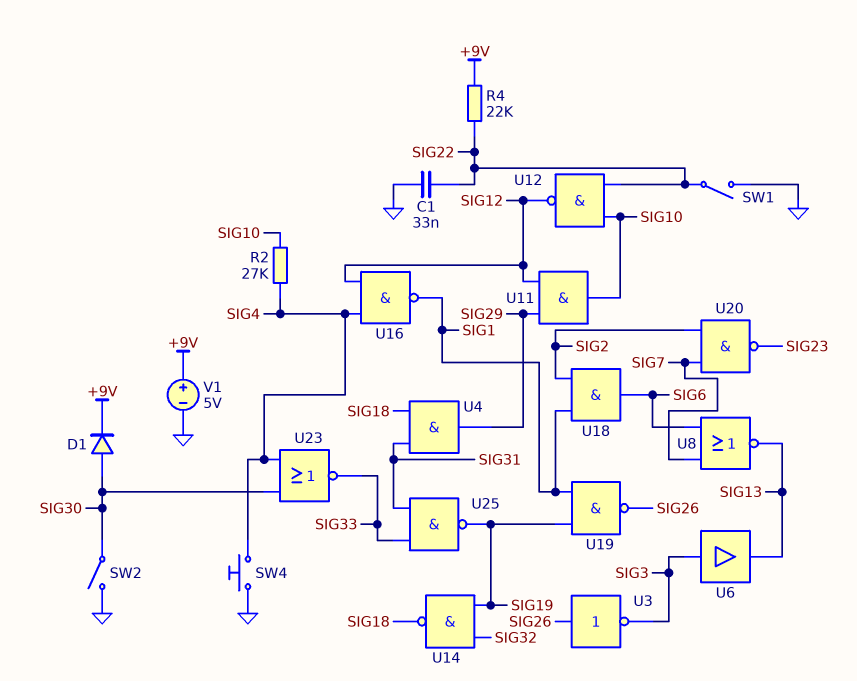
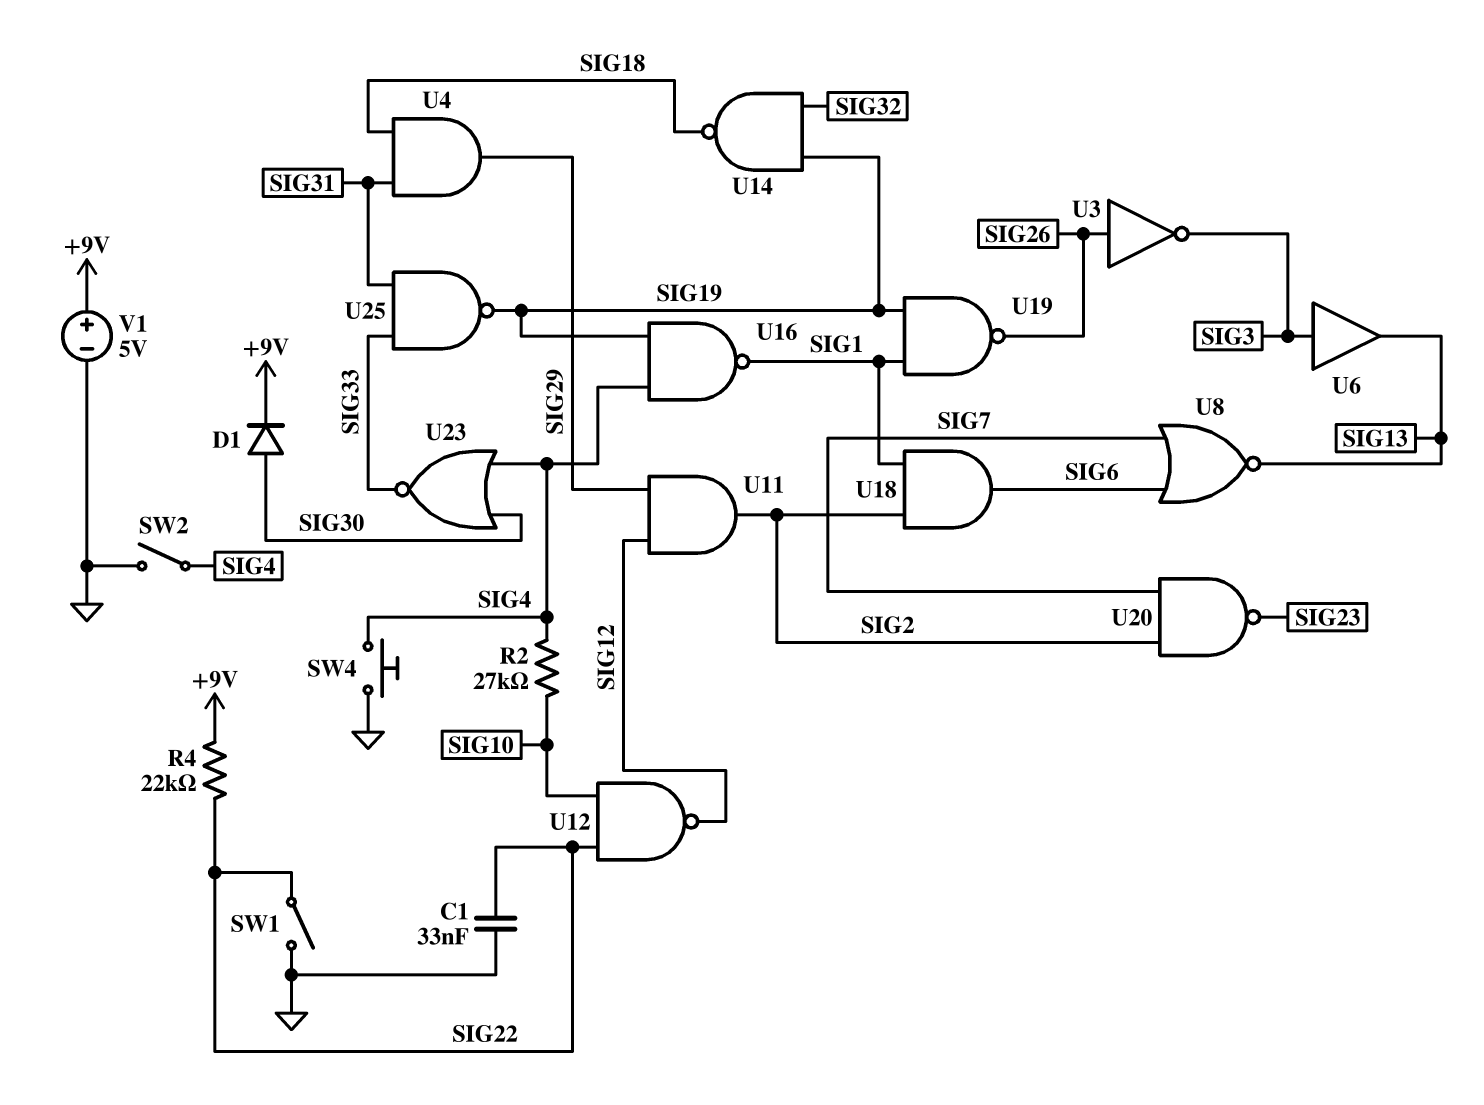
SW2: switch (GND, SIG30) -> switch (GND, SIG4)
U11: AND (in SIG12, in SIG29, out SIG10) -> AND (in SIG12, in SIG29, out SIG2)
U16: NAND (in SIG4, in SIG12, out SIG1) -> NAND (in SIG4, in SIG19, out SIG1)

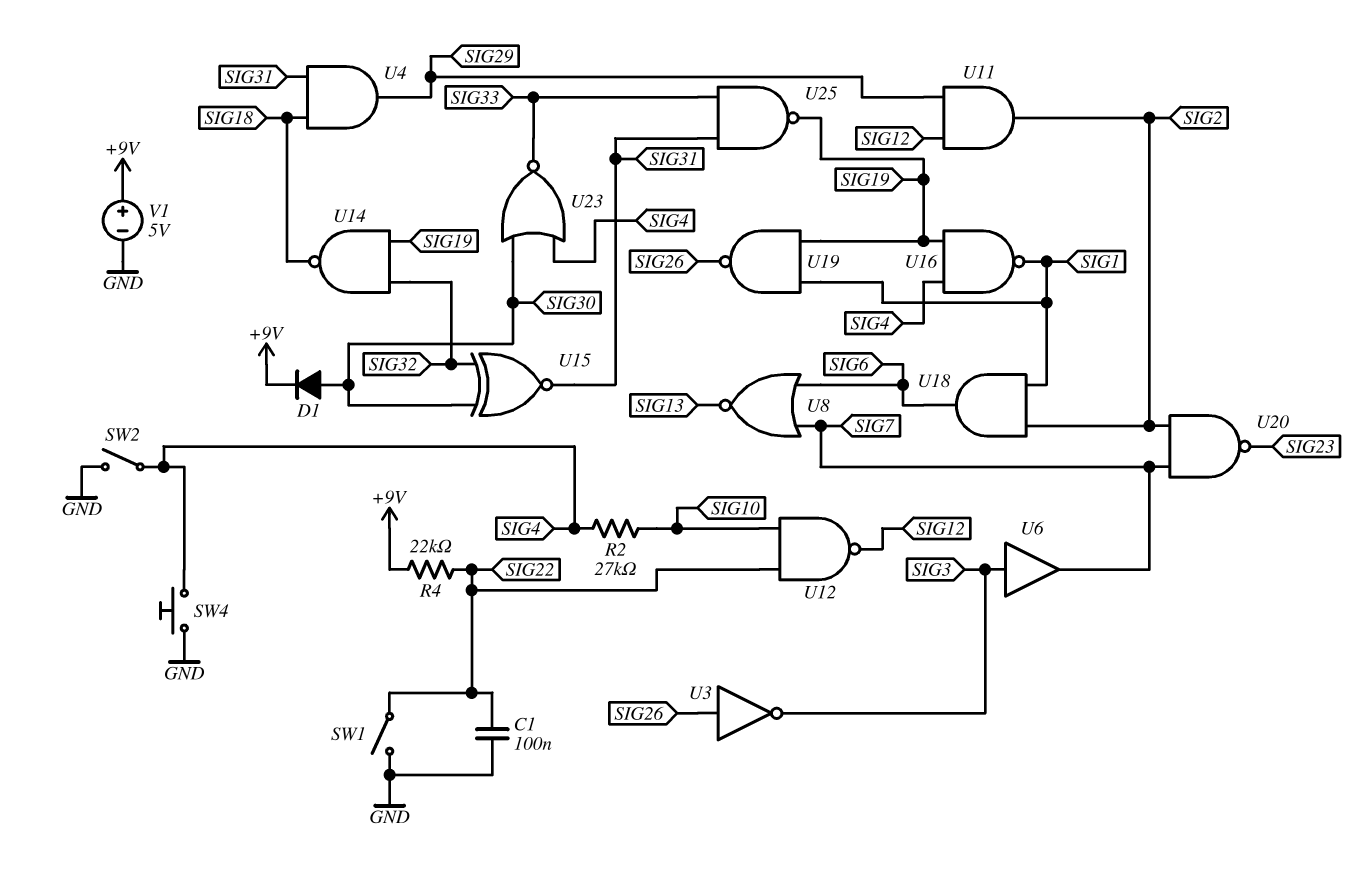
C1: 33nF (GND, SIG22) -> 100nF (GND, SIG22)
U6: buffer (in SIG3, out SIG13) -> buffer (in SIG3, out SIG7)
U15: none -> XNOR (in SIG30, in SIG32, out SIG31)

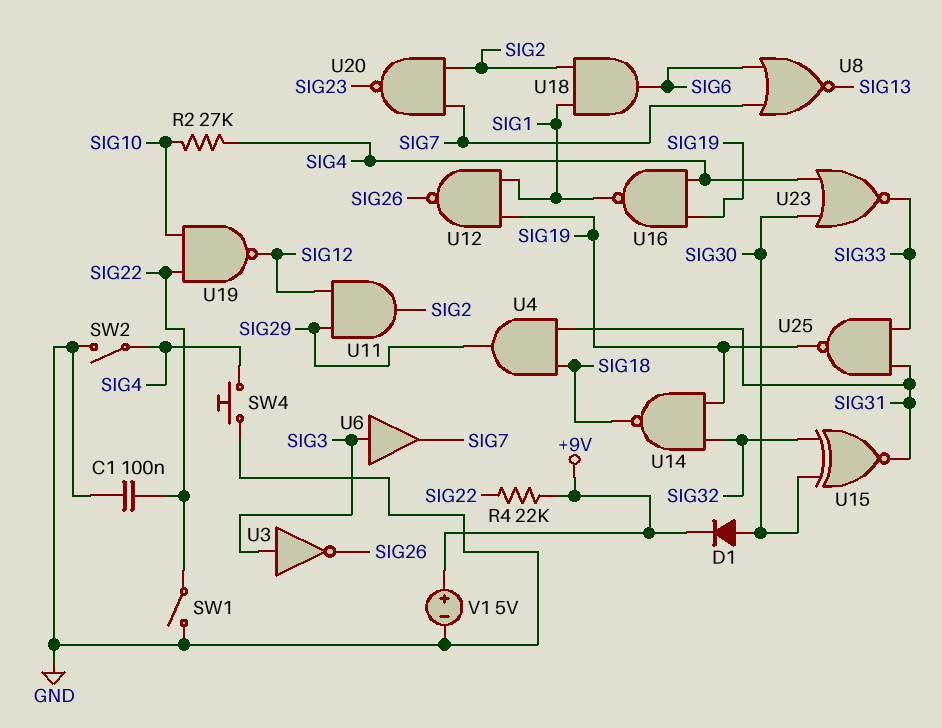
U3: NOT (in SIG26, out SIG3) -> NOT (in SIG3, out SIG26)
U12: NAND (in SIG10, in SIG22, out SIG12) -> NAND (in SIG1, in SIG19, out SIG26)
U19: NAND (in SIG1, in SIG19, out SIG26) -> NAND (in SIG10, in SIG22, out SIG12)

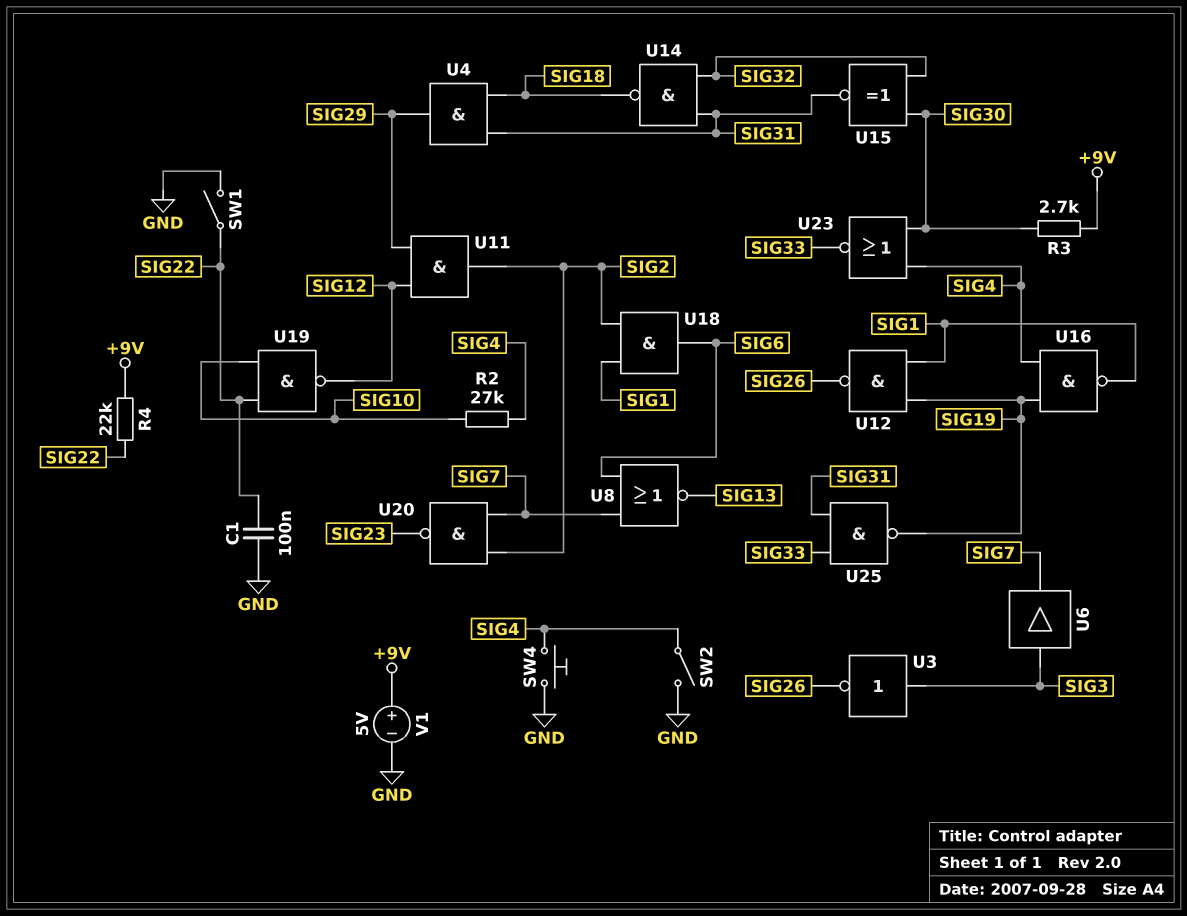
D1: diode (A SIG30, K +9V) -> none
R3: none -> 2.7k (+9V, SIG30)
U14: NAND (in SIG19, in SIG32, out SIG18) -> NAND (in SIG31, in SIG32, out SIG18)

